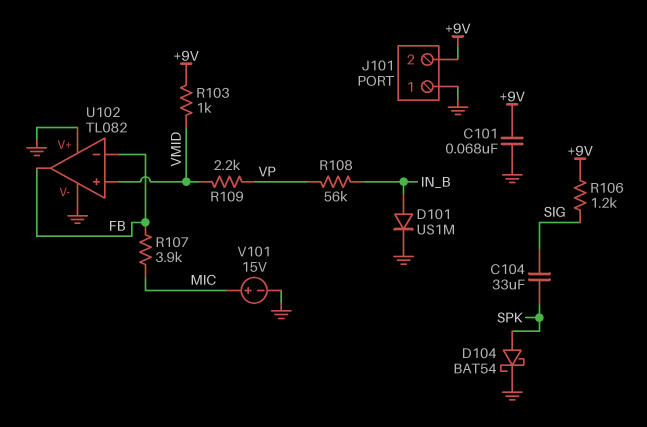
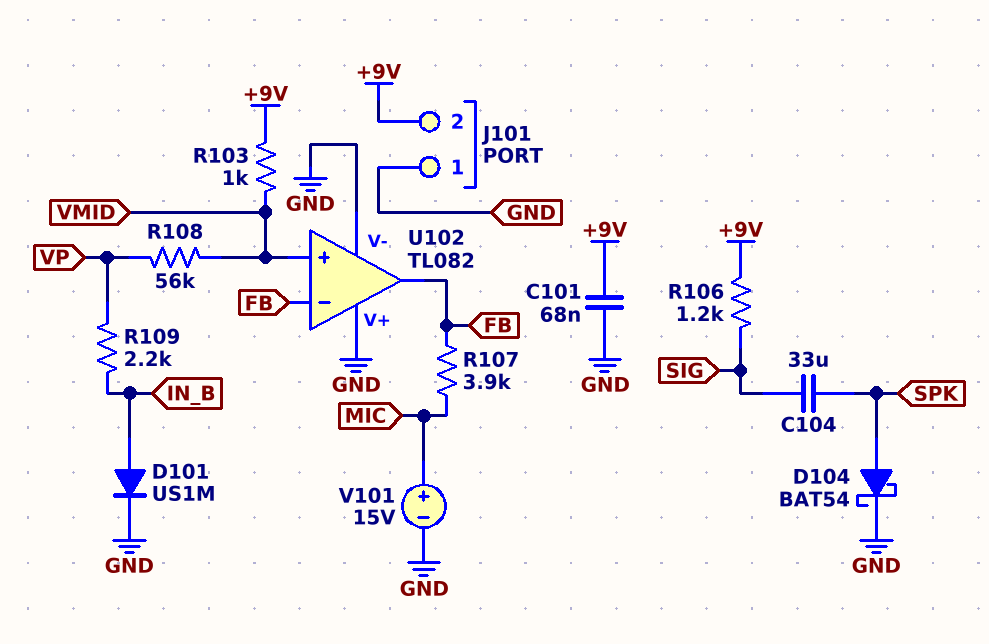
R108: 56k (IN_B, VP) -> 56k (VMID, VP)
R109: 2.2k (VMID, VP) -> 2.2k (IN_B, VP)

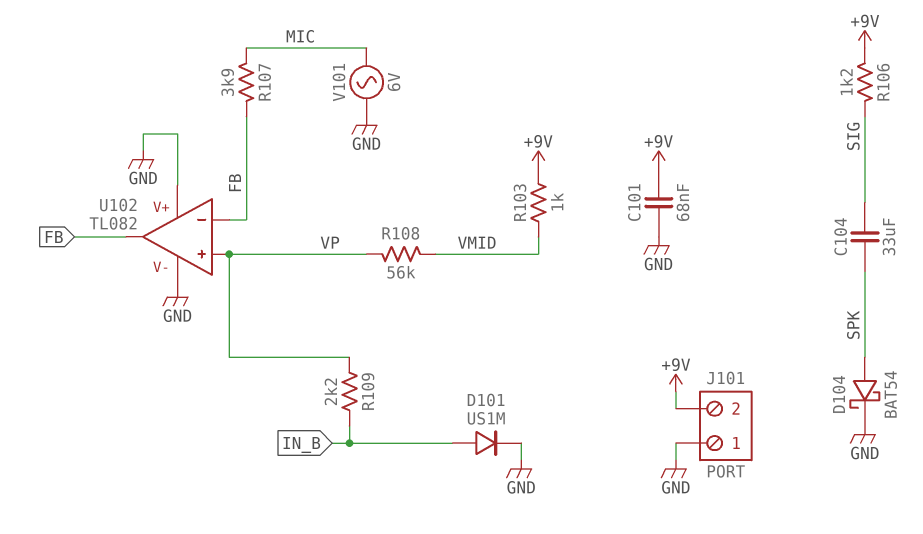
U102 pin in+: VMID -> VP
V101: 15V (plus MIC, minus GND) -> AC 6V (GND, MIC)

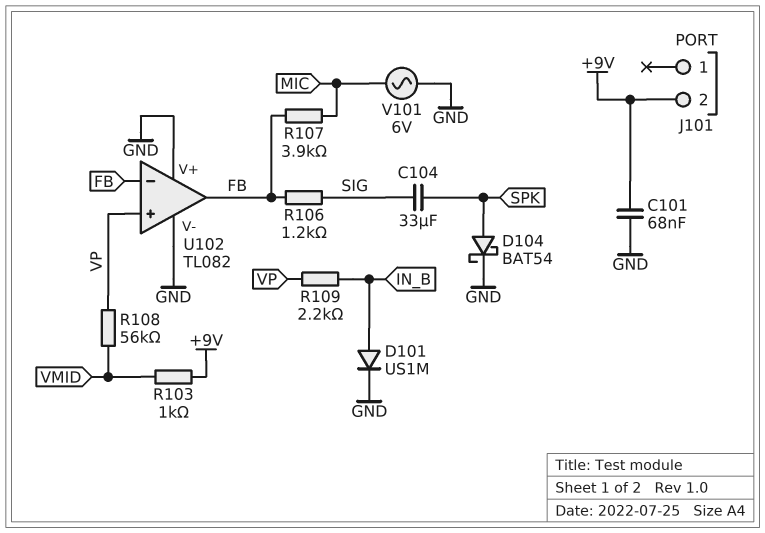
J101 pin 1: GND -> none
R106: 1.2k (+9V, SIG) -> 1.2k (FB, SIG)

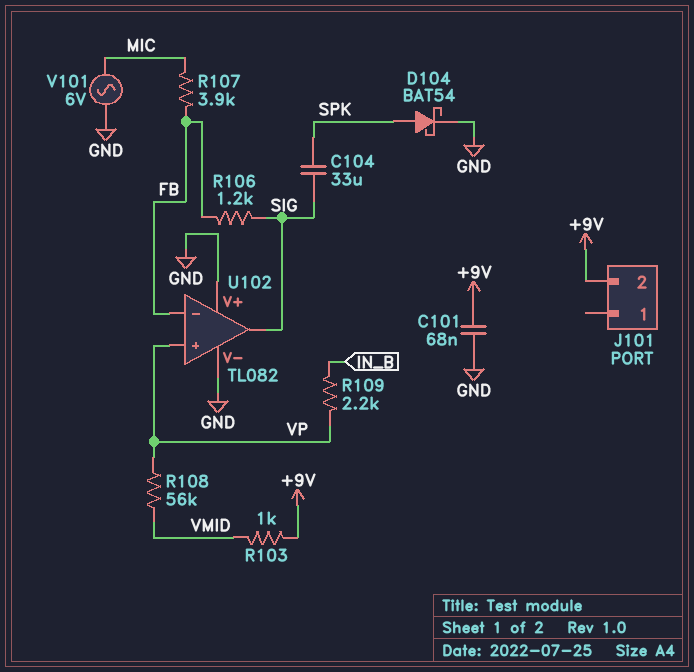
D101: diode US1M (A IN_B, K GND) -> none
U102 pin out: FB -> SIG

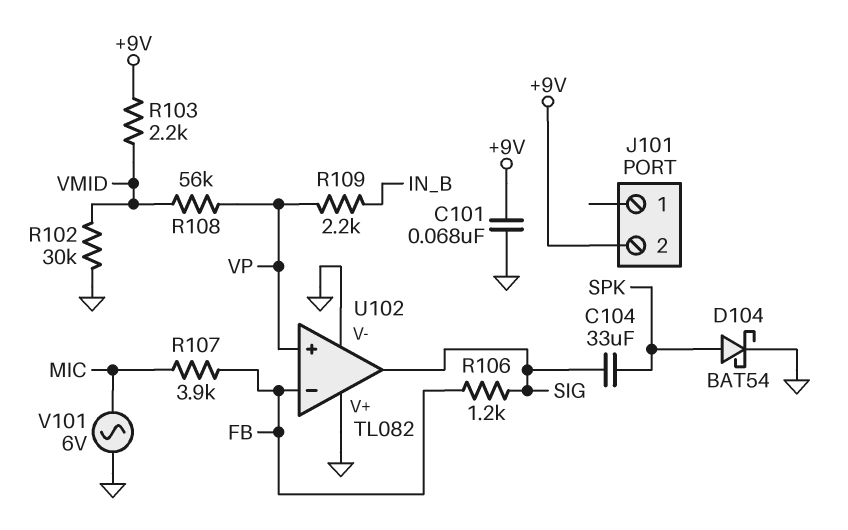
R102: none -> 30k (GND, VMID)
R103: 1k (+9V, VMID) -> 2.2k (+9V, VMID)

